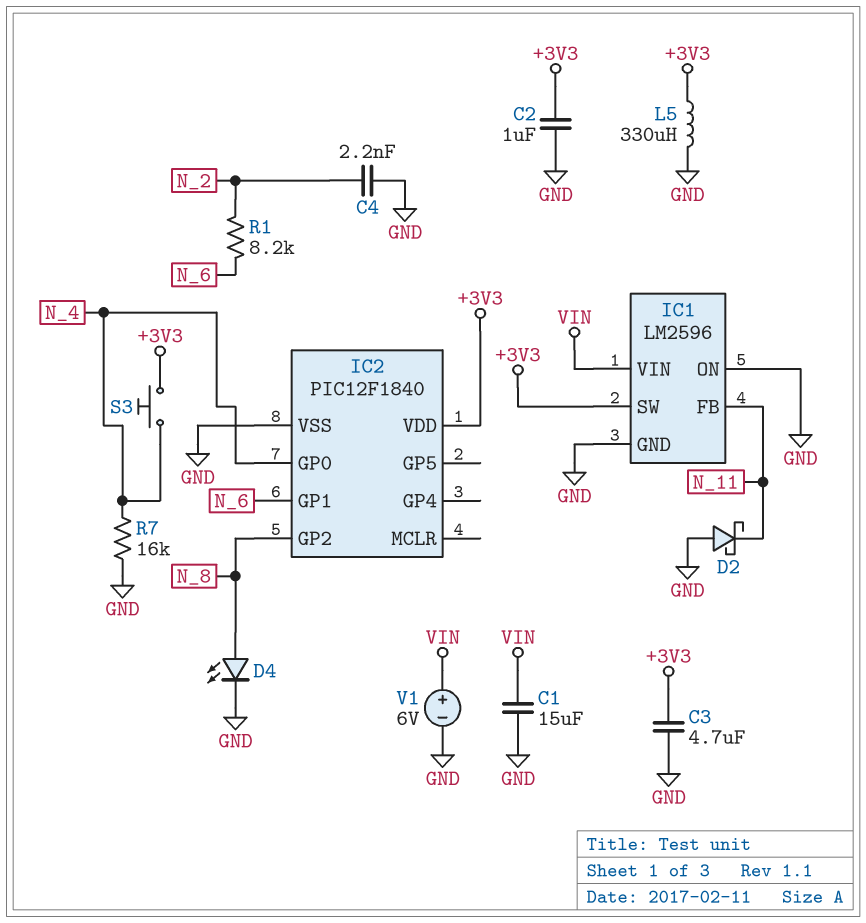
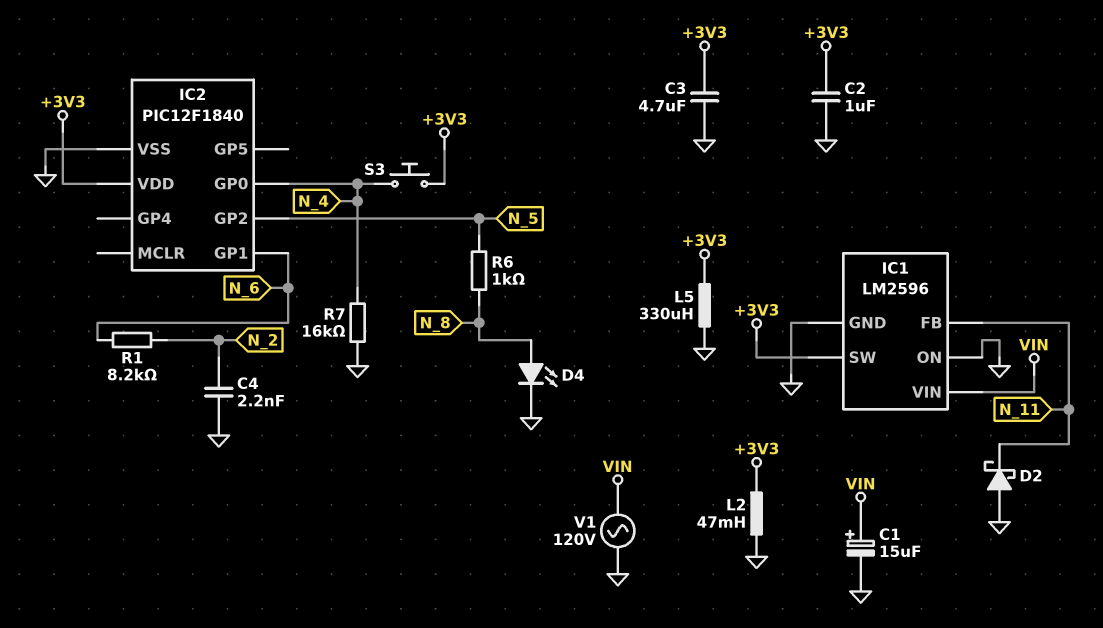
C1: 15uF (GND, VIN) -> 15uF (plus VIN, minus GND)
IC2 pin GP2: N_8 -> N_5
L2: none -> 47mH (+3V3, GND)
R6: none -> 1k (N_5, N_8)
V1: 6V (plus VIN, minus GND) -> AC 120V (GND, VIN)

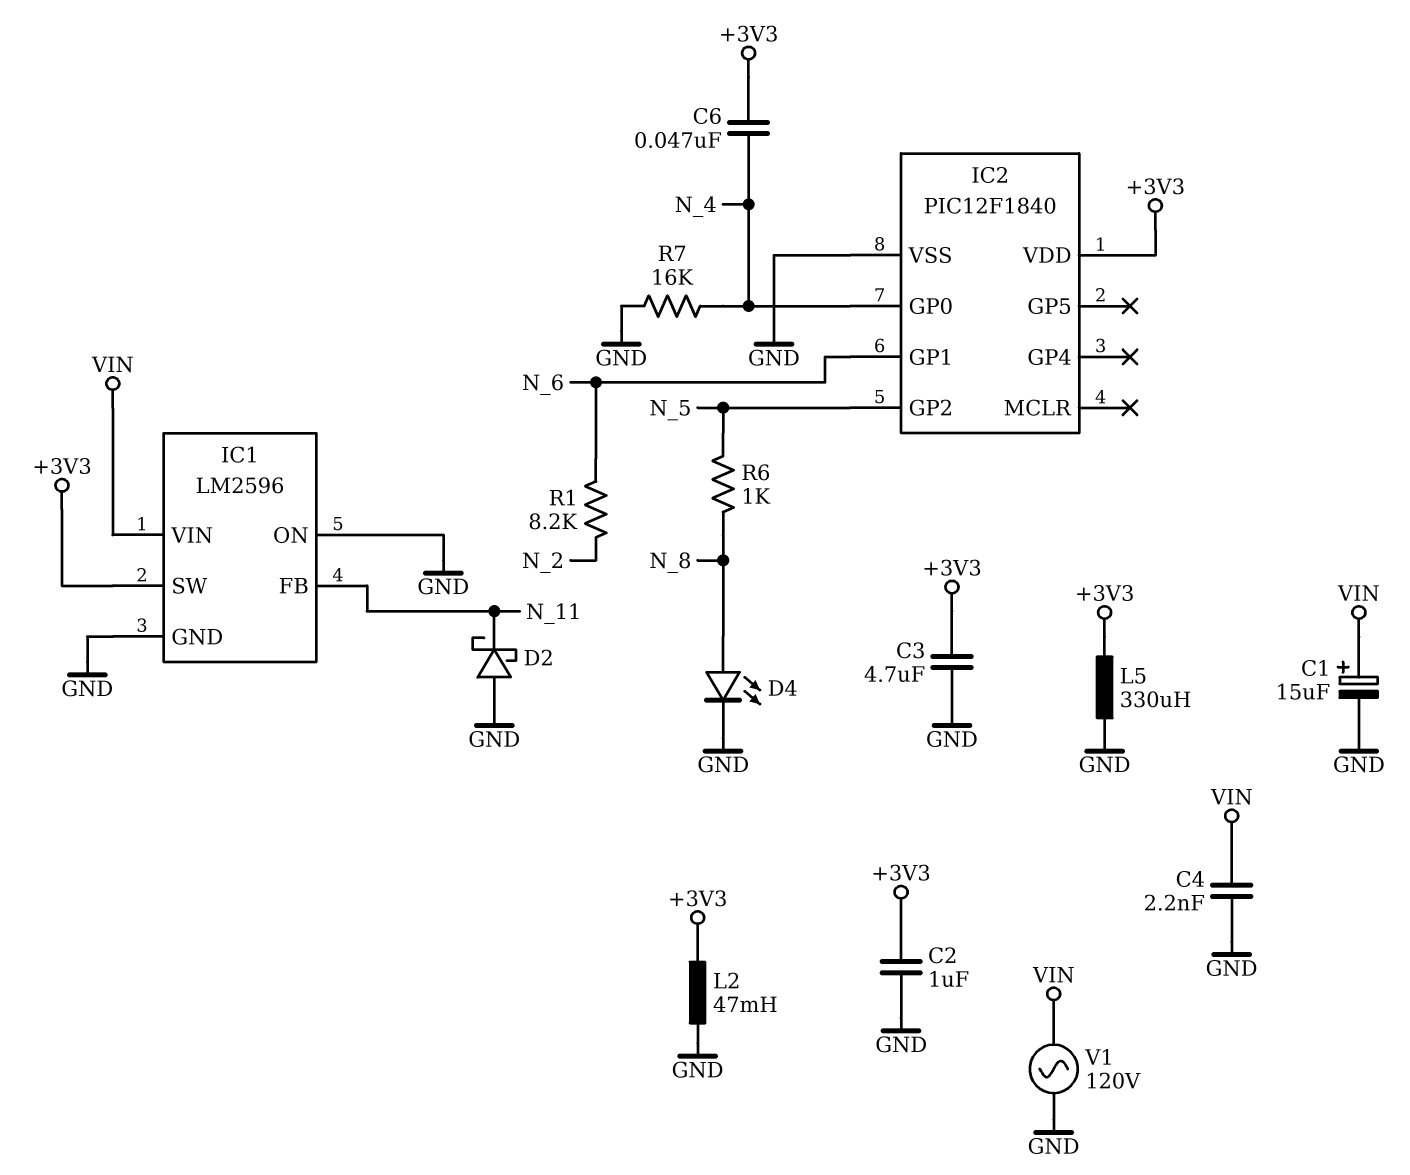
C4: 2.2nF (GND, N_2) -> 2.2nF (GND, VIN)
C6: none -> 47nF (+3V3, N_4)
S3: button (+3V3, N_4) -> none

